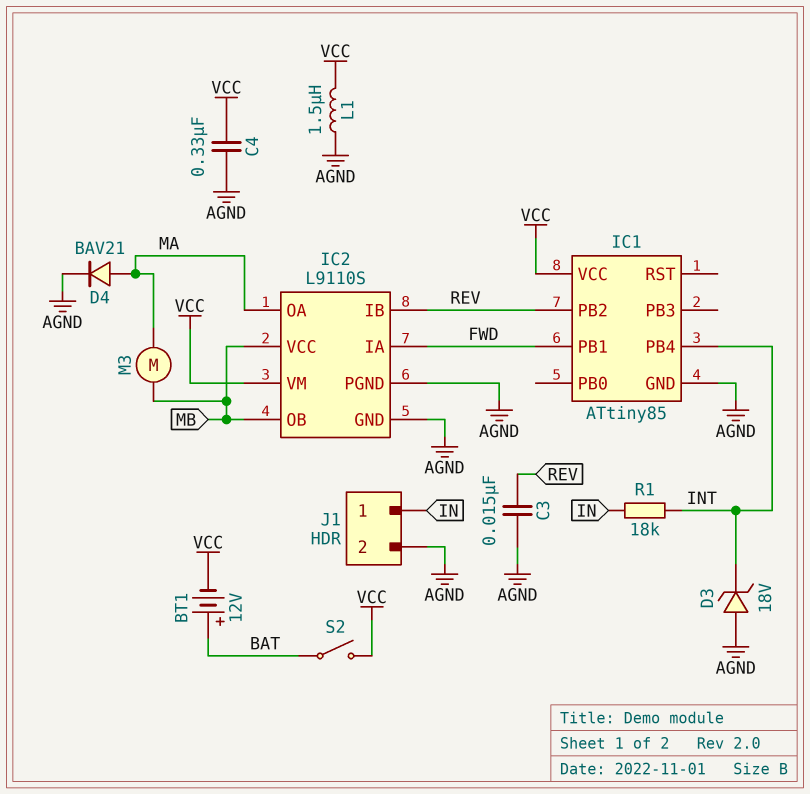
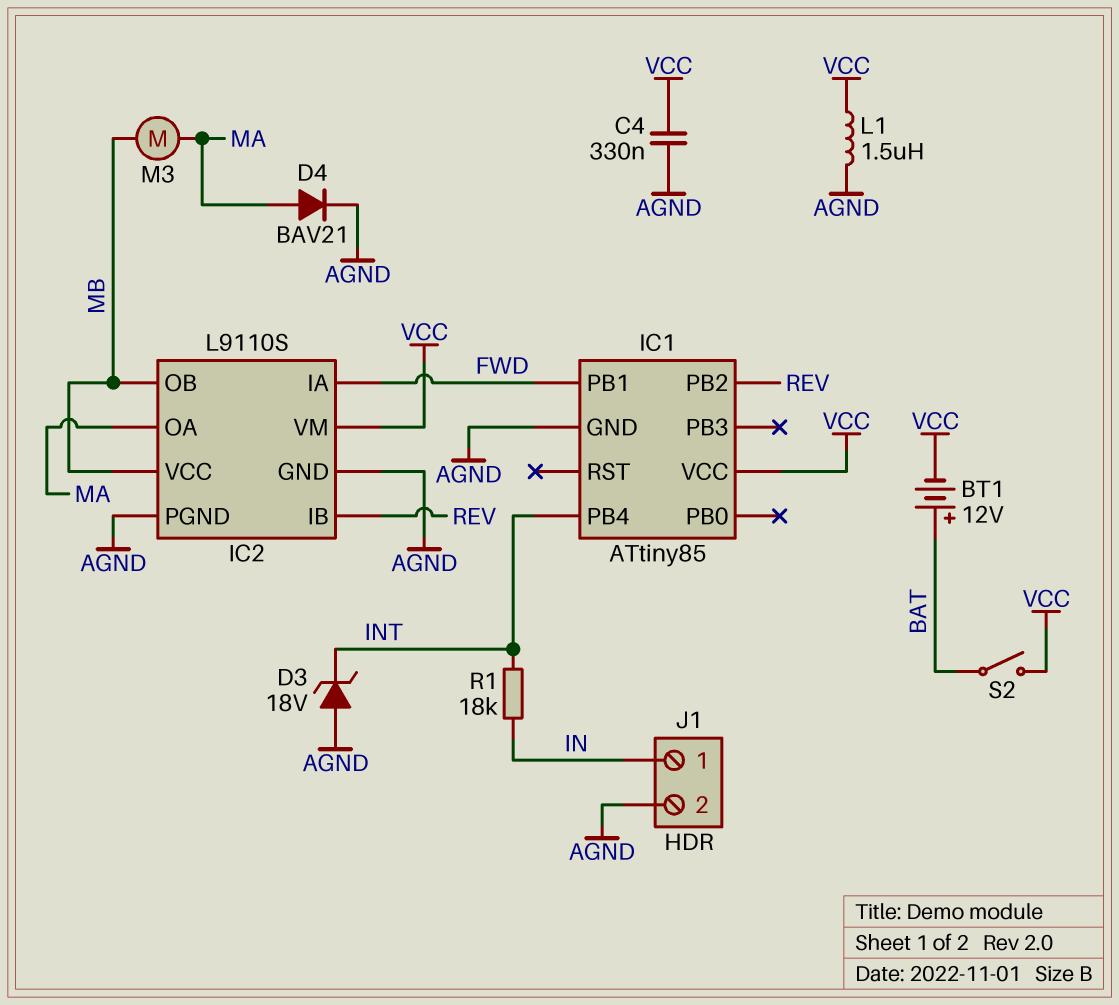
C3: 15nF (AGND, REV) -> none

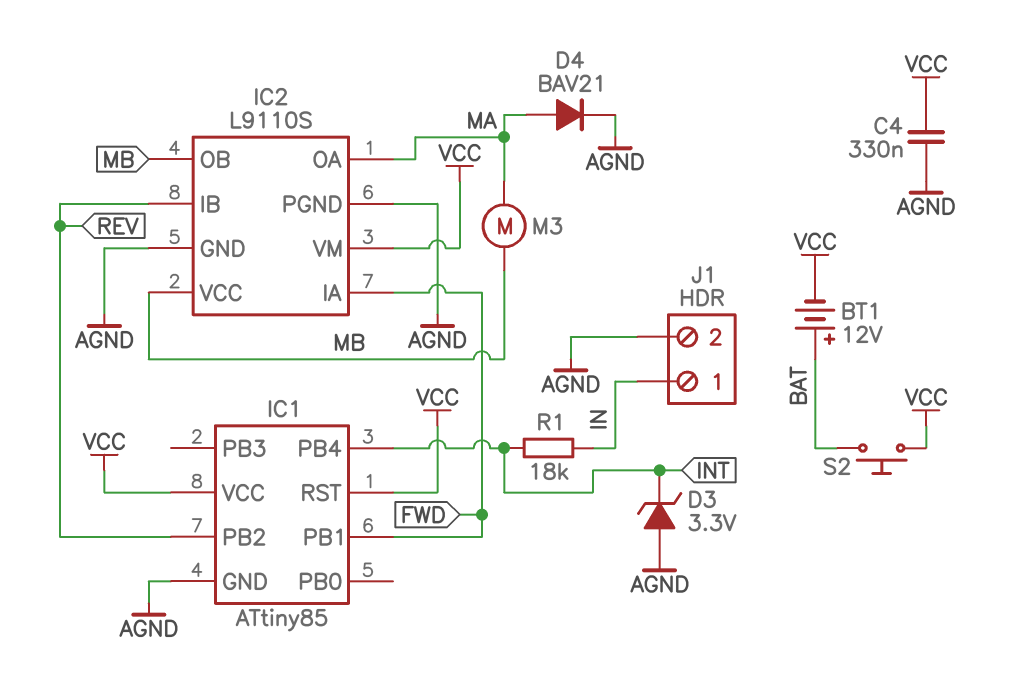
D3: zener 18V (A AGND, K INT) -> zener 3.3V (A AGND, K INT)
IC1 pin RST: none -> VCC
L1: 1.5uH (AGND, VCC) -> none
S2: switch (BAT, VCC) -> button (BAT, VCC)

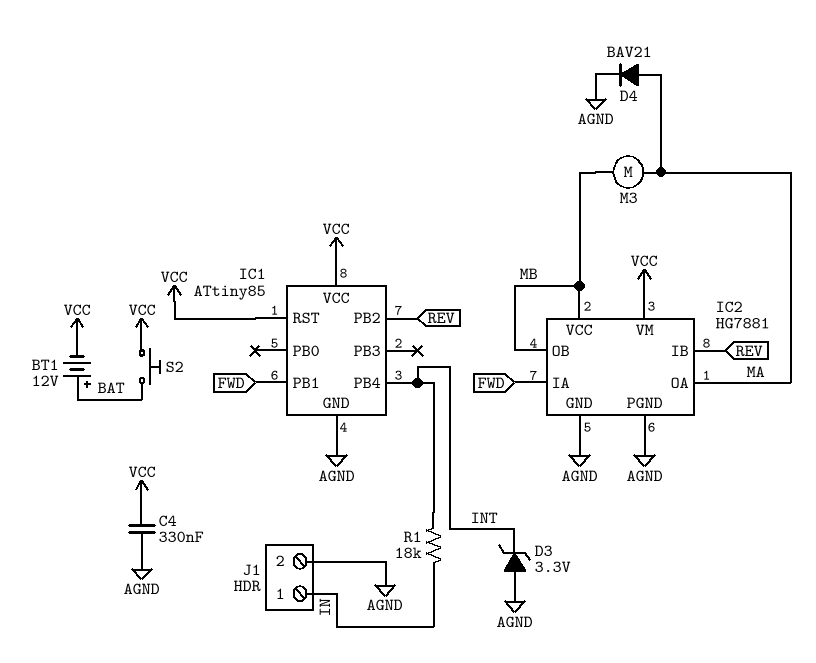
IC2: L9110S -> HG7881

